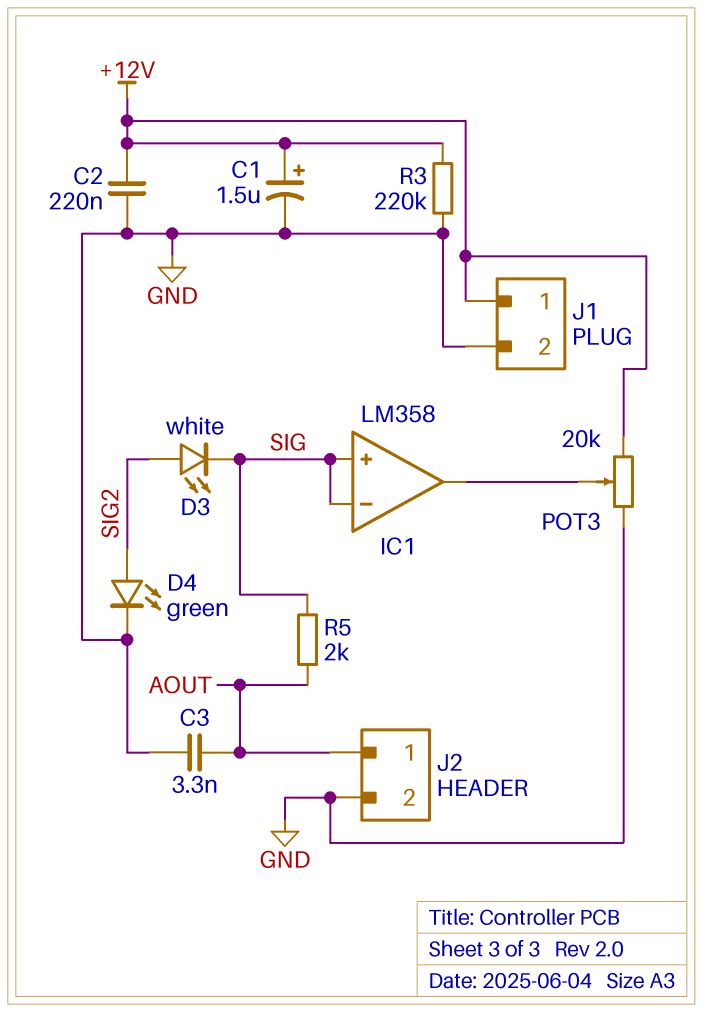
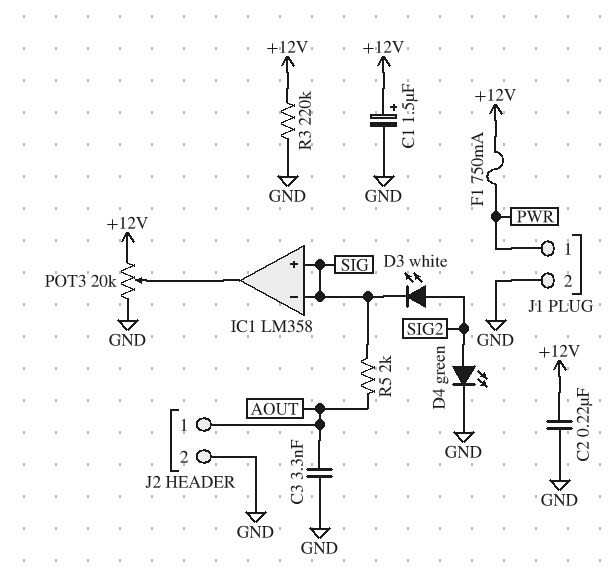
F1: none -> 750mA (+12V, PWR)
J1 pin 1: +12V -> PWR

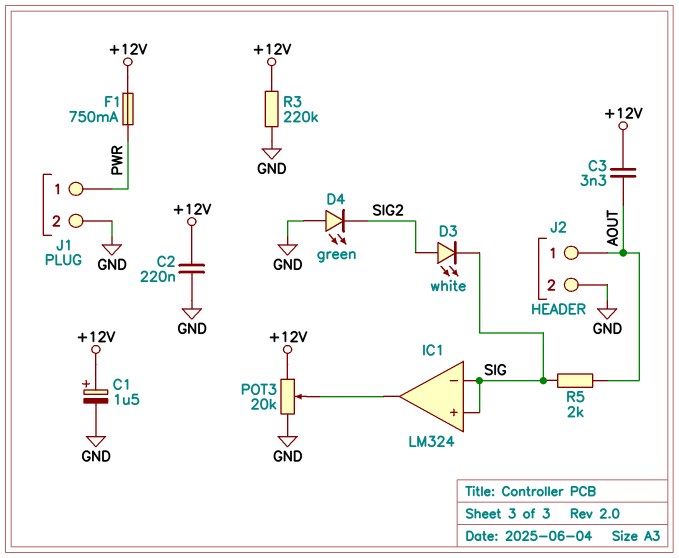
C3: 3.3nF (AOUT, GND) -> 3.3nF (+12V, AOUT)
D4: LED green (A SIG2, K GND) -> LED green (A GND, K SIG2)
IC1: LM358 -> LM324

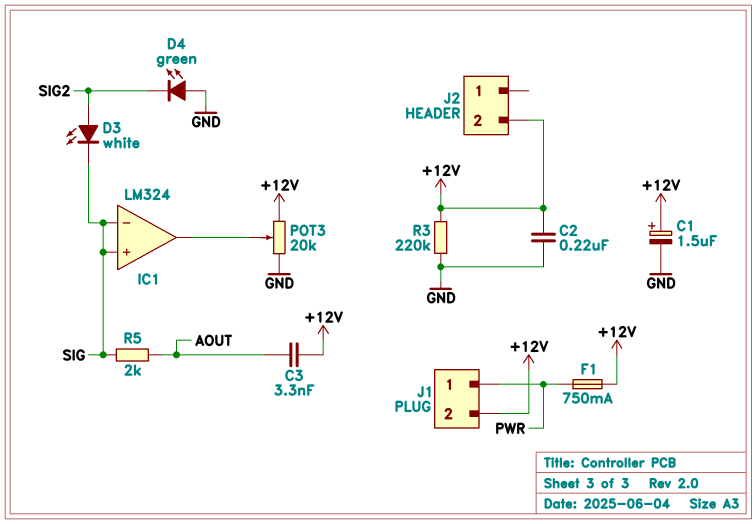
J1 pin 2: GND -> +12V
J2 pin 1: AOUT -> none
J2 pin 2: GND -> +12V

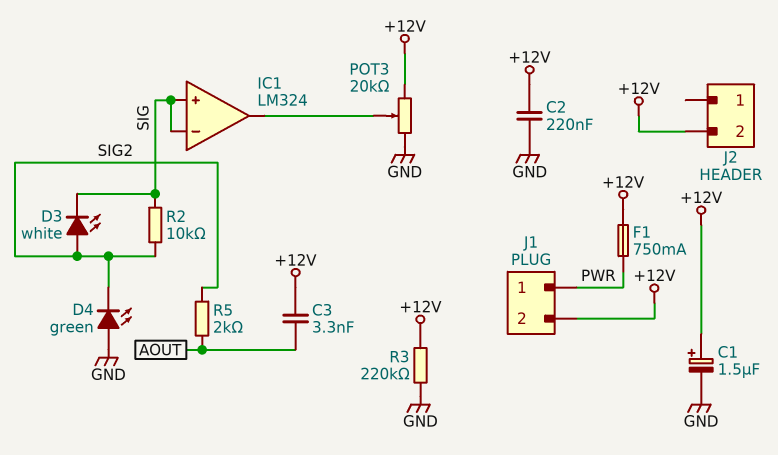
R2: none -> 10k (SIG, SIG2)
R5: 2k (AOUT, SIG) -> 2k (AOUT, SIG2)

